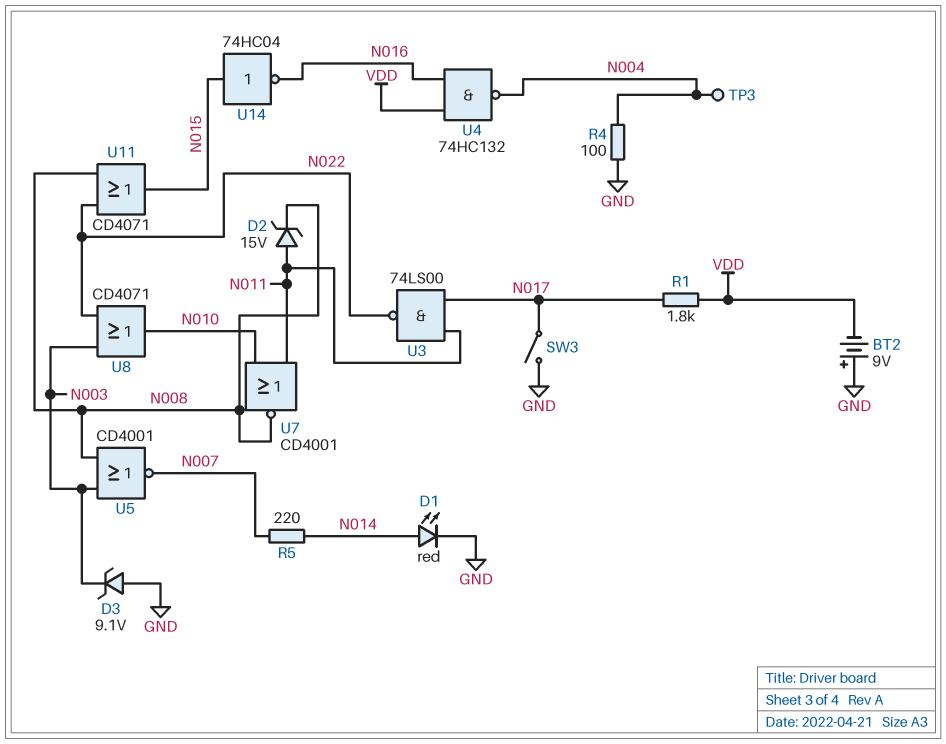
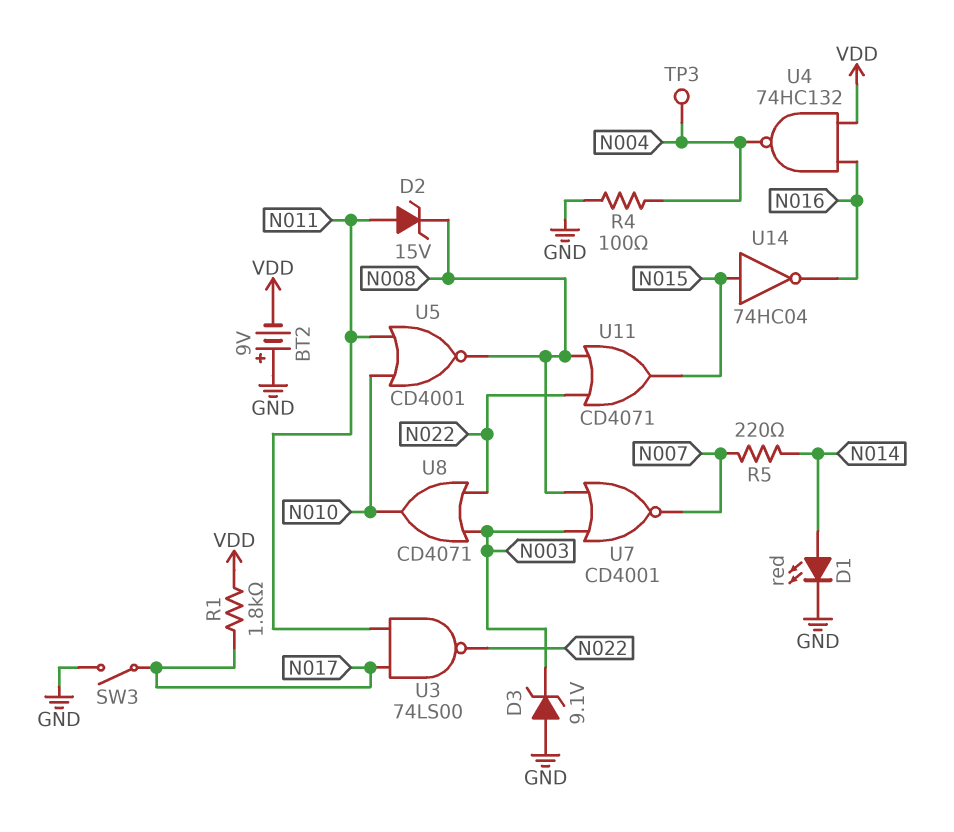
U5: NOR CD4001 (in N003, in N008, out N007) -> NOR CD4001 (in N010, in N011, out N008)
U7: NOR CD4001 (in N010, in N011, out N008) -> NOR CD4001 (in N003, in N008, out N007)

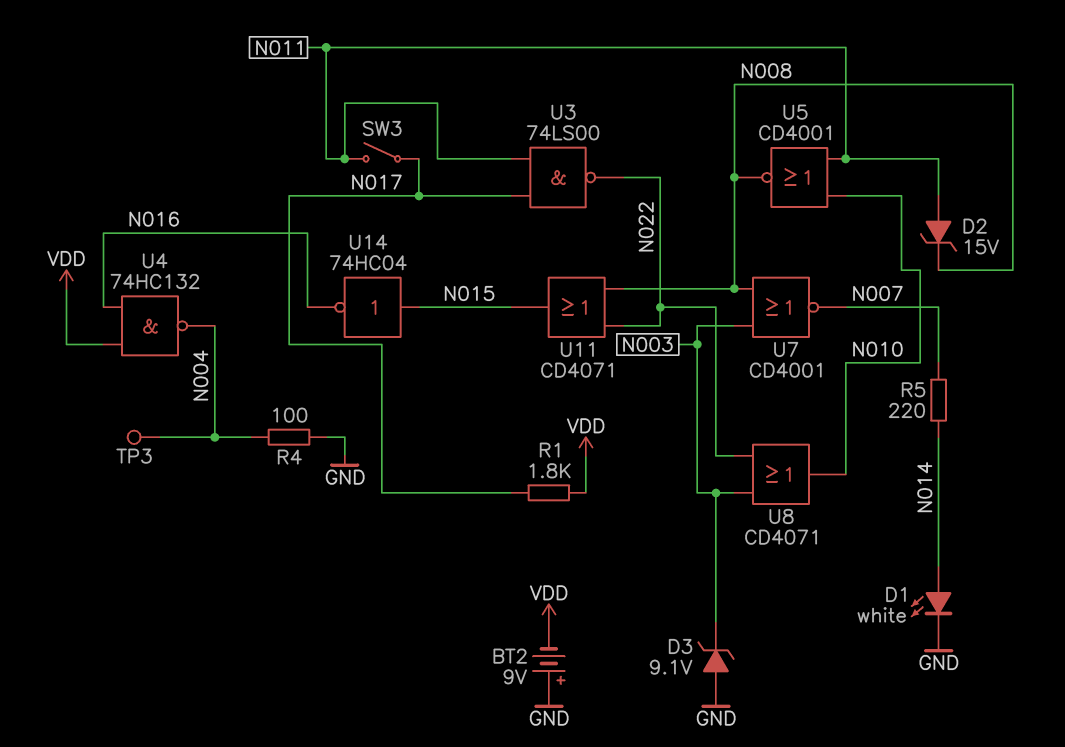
D1: LED red (A N014, K GND) -> LED white (A N014, K GND)
SW3: switch (GND, N017) -> switch (N011, N017)

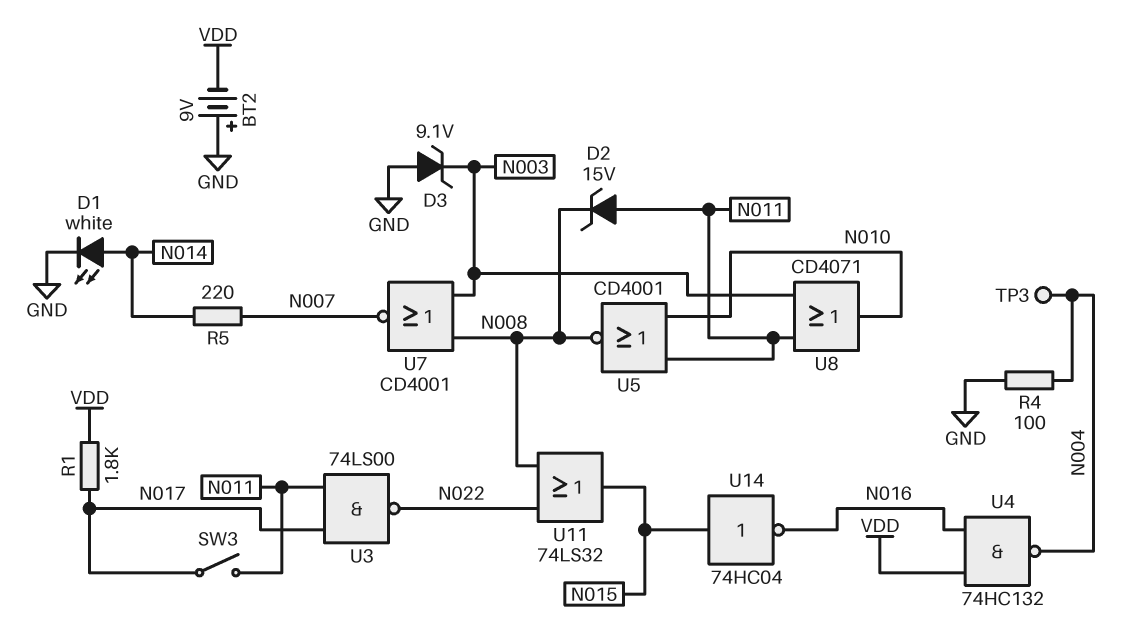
U8: OR CD4071 (in N003, in N022, out N010) -> OR CD4071 (in N003, in N011, out N010)
U11: OR CD4071 (in N008, in N022, out N015) -> OR 74LS32 (in N008, in N022, out N015)

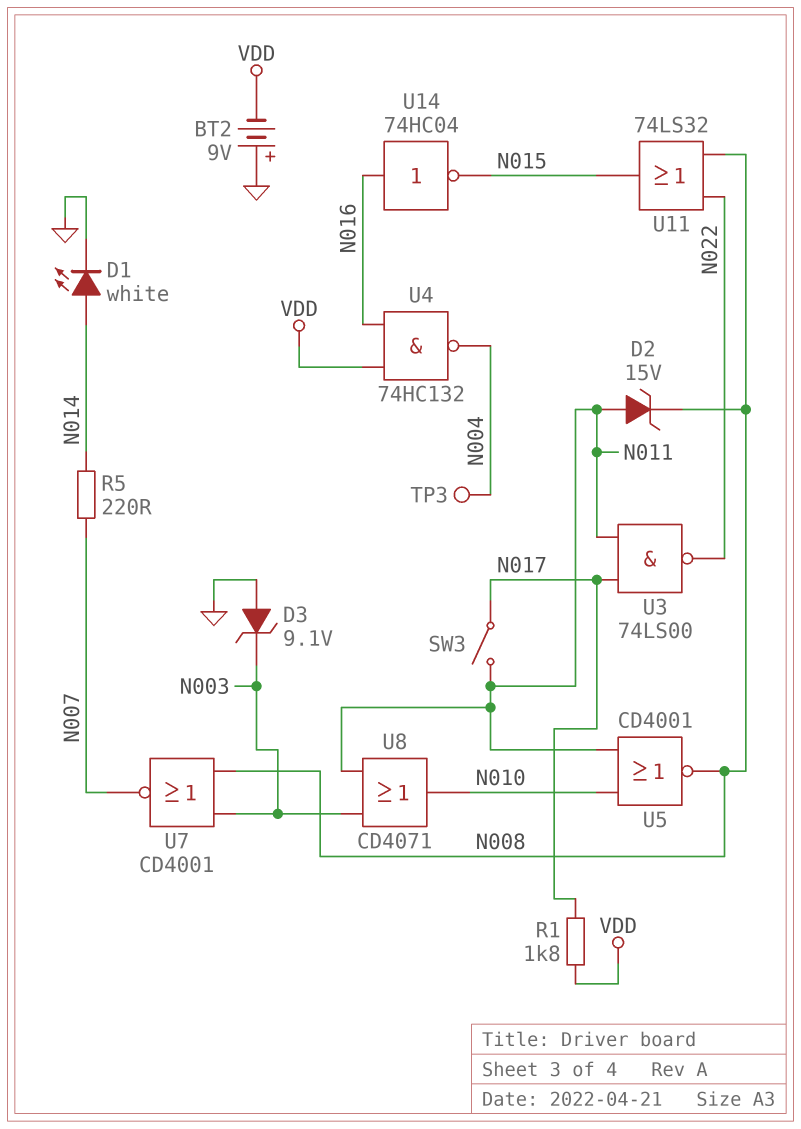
R4: 100 (GND, N004) -> none
U14: NOT 74HC04 (in N015, out N016) -> NOT 74HC04 (in N016, out N015)

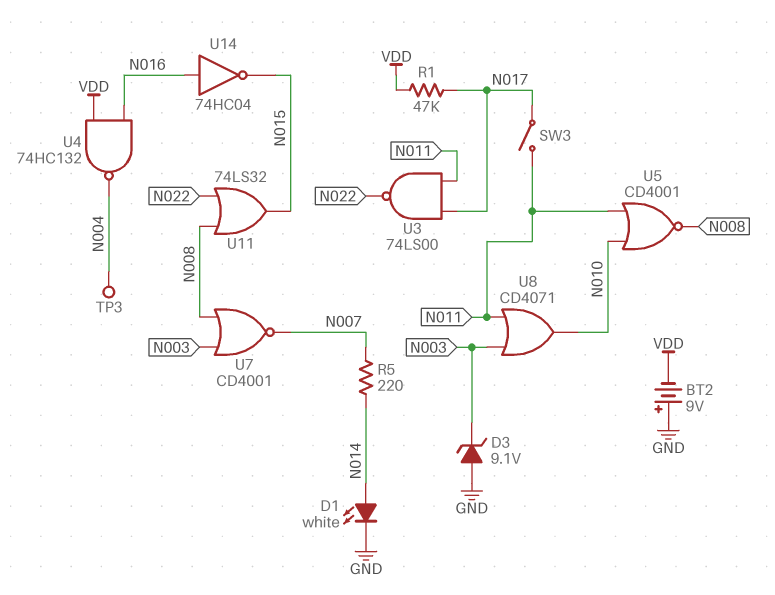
D2: zener 15V (A N011, K N008) -> none
R1: 1.8k (N017, VDD) -> 47k (N017, VDD)

